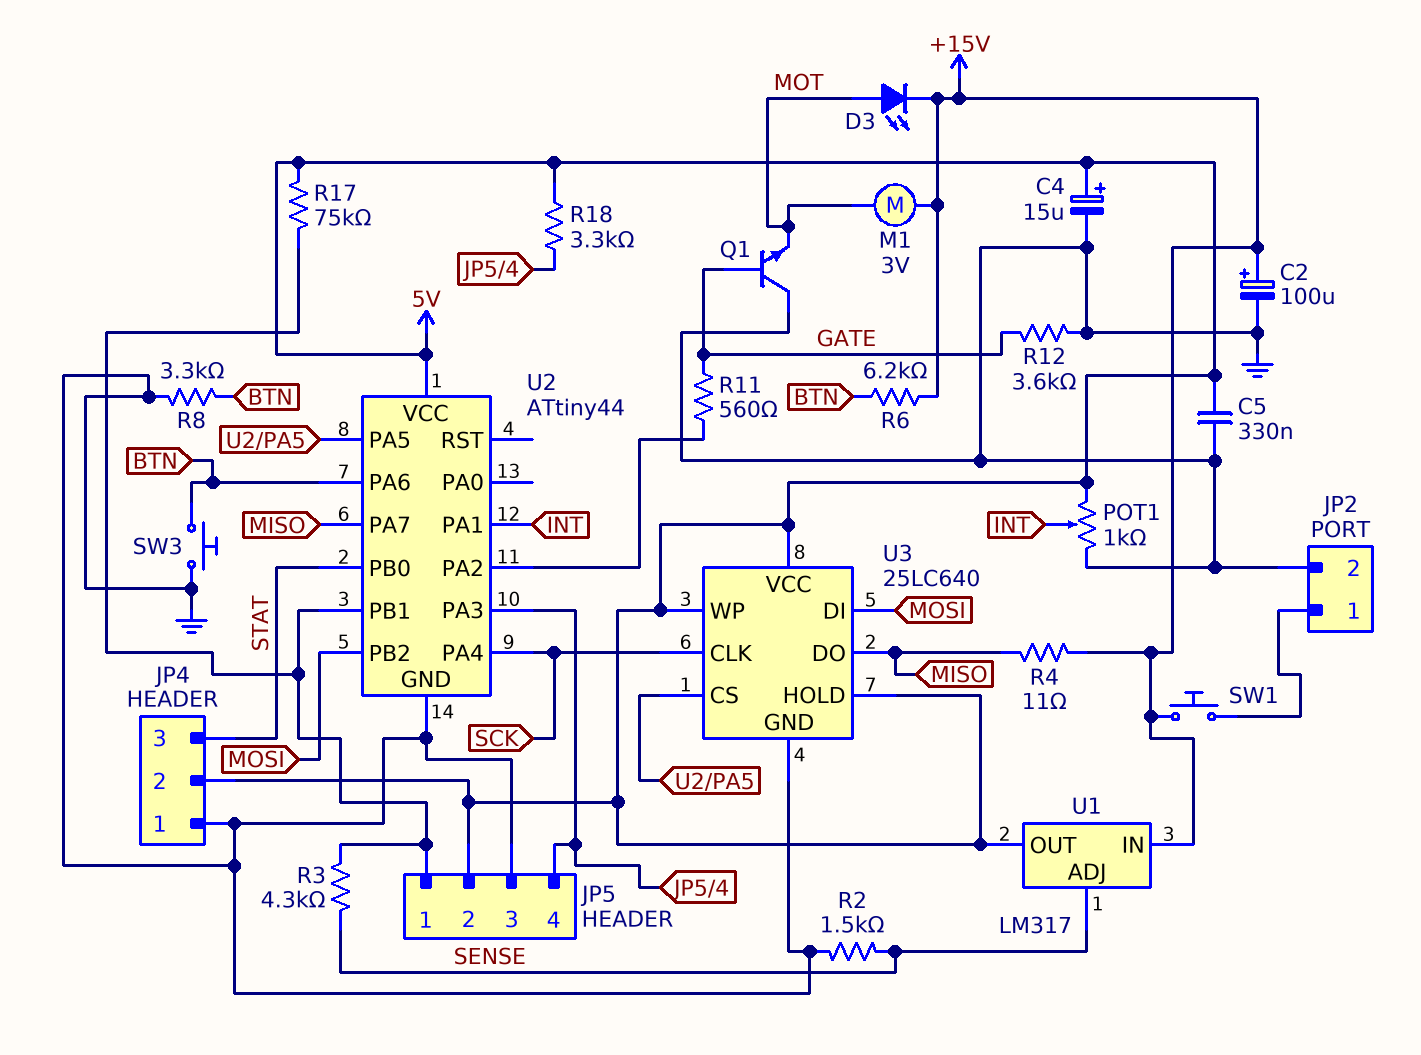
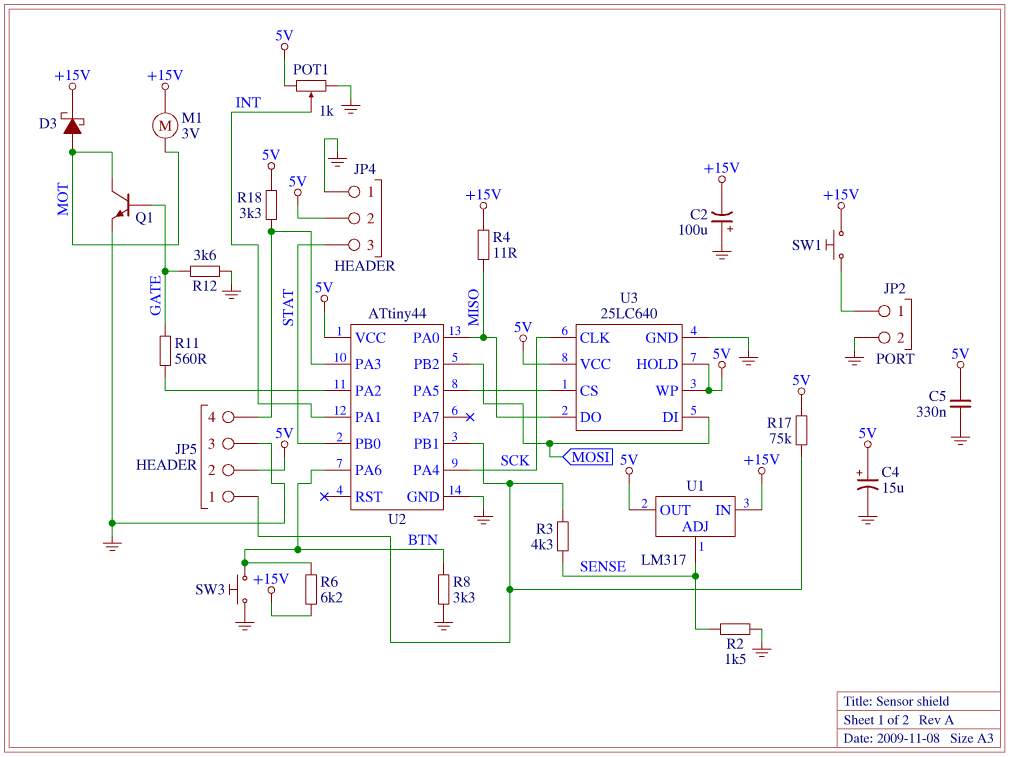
C2: 100uF (plus +15V, minus GND) -> 100uF (plus GND, minus +15V)
D3: LED (A MOT, K +15V) -> schottky (A MOT, K +15V)
Q1: NPN (B GATE, C GND, E MOT) -> NPN (B GATE, C MOT, E GND)
U2 pin PA0: none -> MISO
U2 pin PA7: MISO -> none

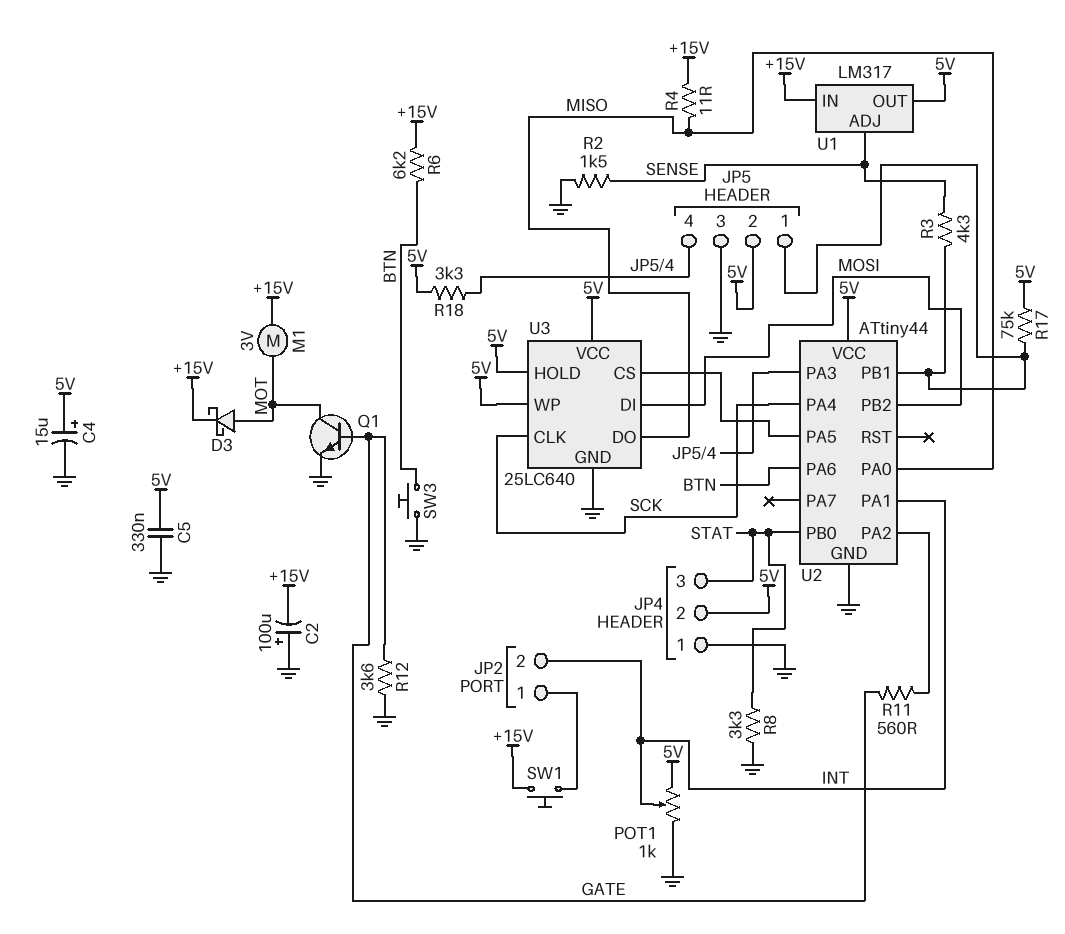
JP2 pin 2: GND -> INT
R8: 3.3k (BTN, GND) -> 3.3k (GND, STAT)

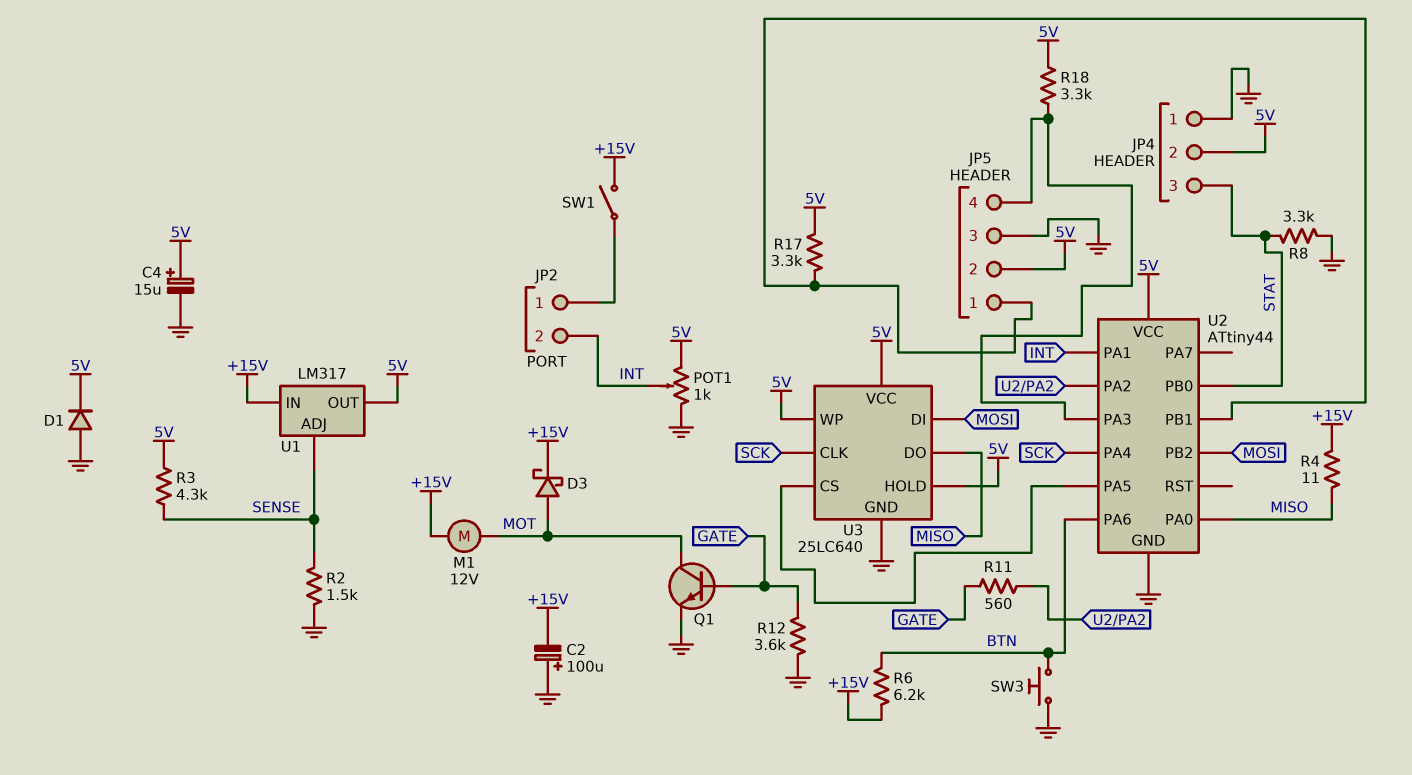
C5: 330nF (5V, GND) -> none
D1: none -> diode (A GND, K 5V)
M1: motor 3V (+15V, MOT) -> motor 12V (+15V, MOT)
R3: 4.3k (JP5/1, SENSE) -> 4.3k (5V, SENSE)
R17: 75k (5V, JP5/1) -> 3.3k (5V, JP5/1)
SW1: button (+15V, JP2/1) -> switch (+15V, JP2/1)

